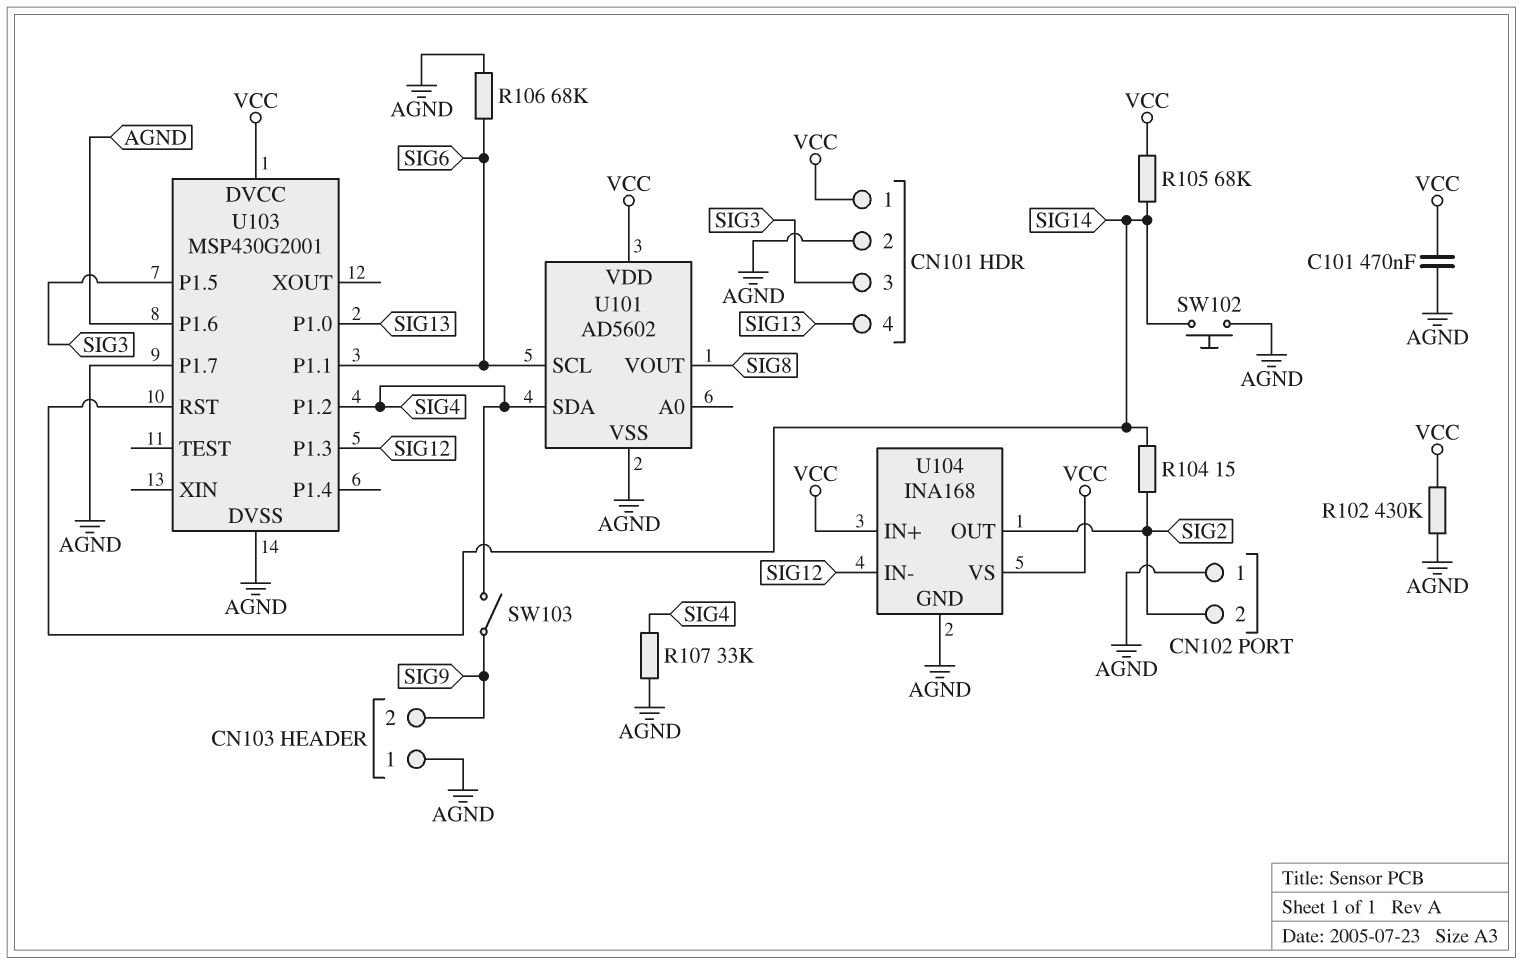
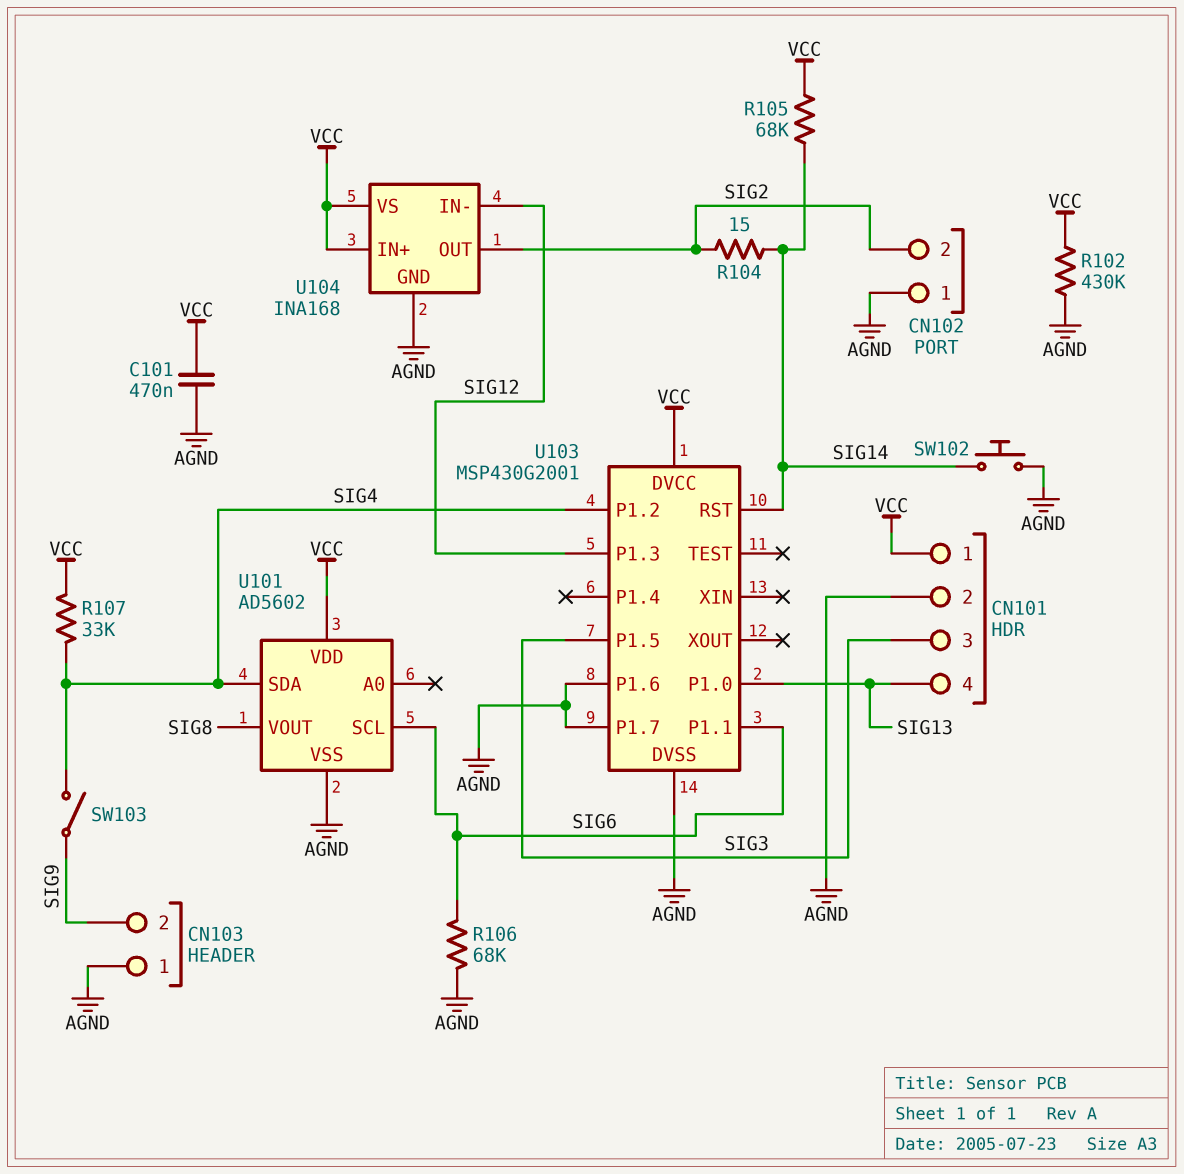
R107: 33k (AGND, SIG4) -> 33k (SIG4, VCC)

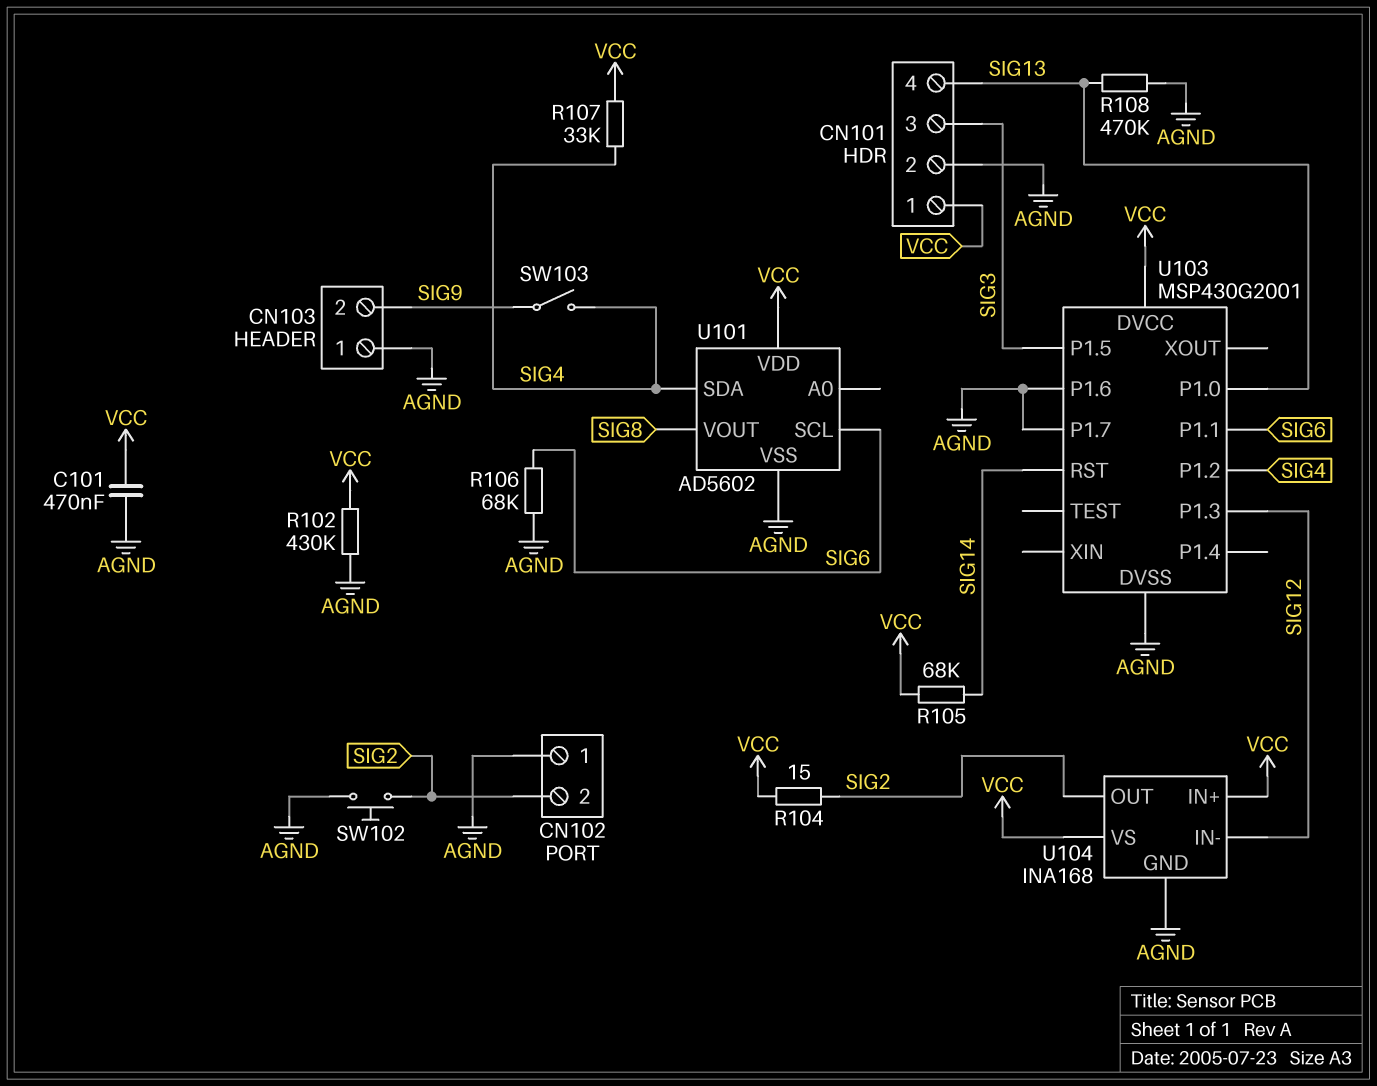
R104: 15 (SIG2, SIG14) -> 15 (SIG2, VCC)
R108: none -> 470k (AGND, SIG13)
SW102: button (AGND, SIG14) -> button (AGND, SIG2)

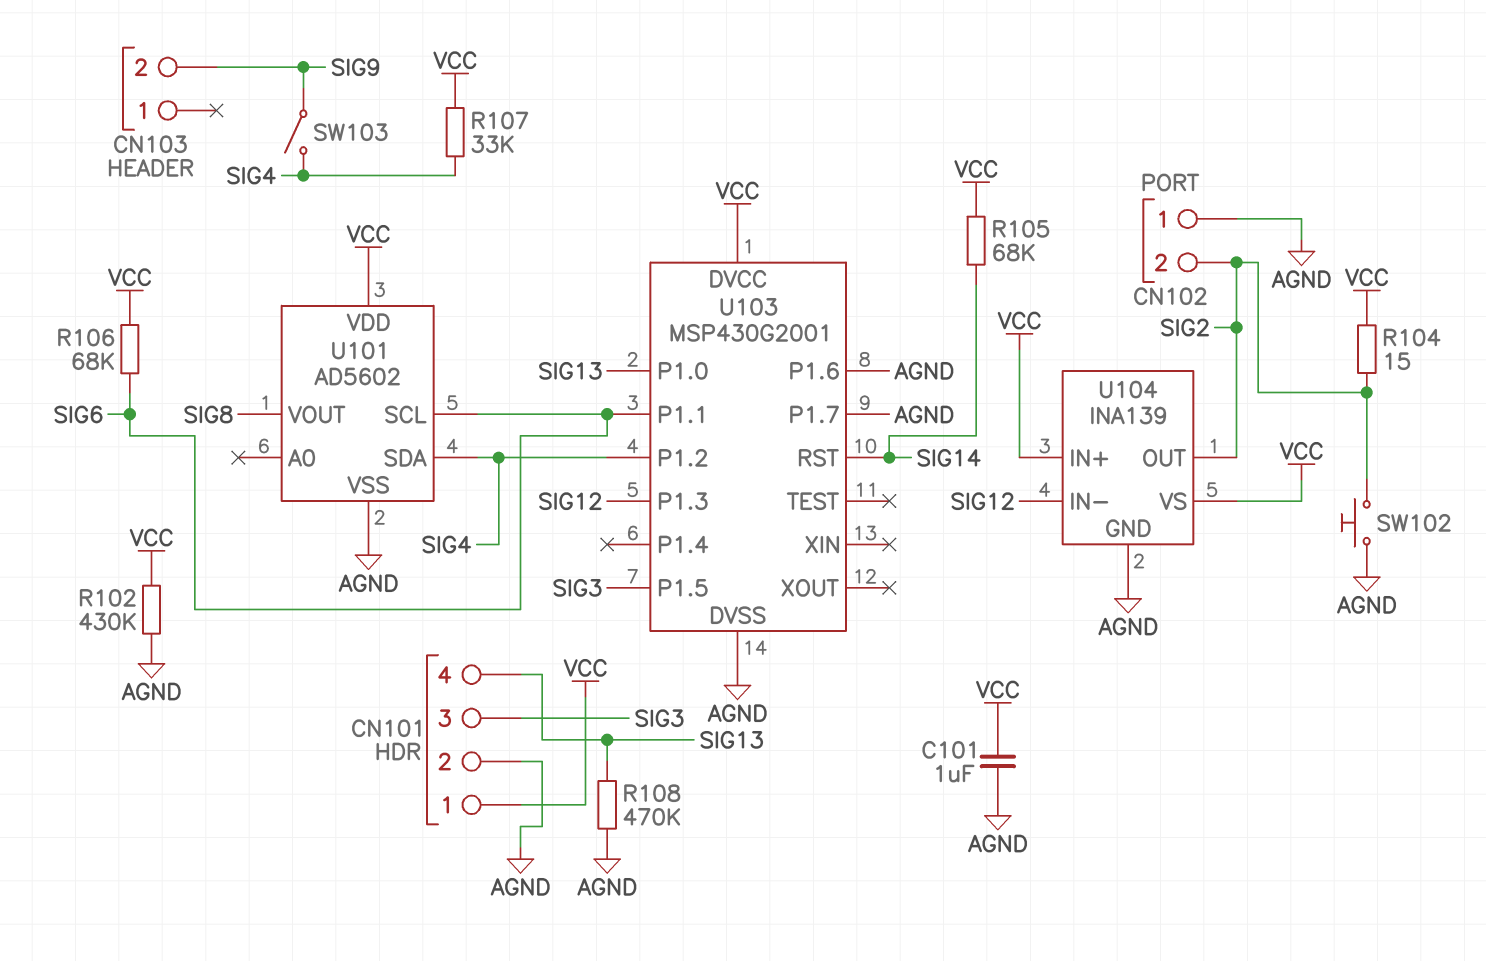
C101: 470nF (AGND, VCC) -> 1uF (AGND, VCC)
CN103 pin 1: AGND -> none
R106: 68k (AGND, SIG6) -> 68k (SIG6, VCC)
U104: INA168 -> INA139

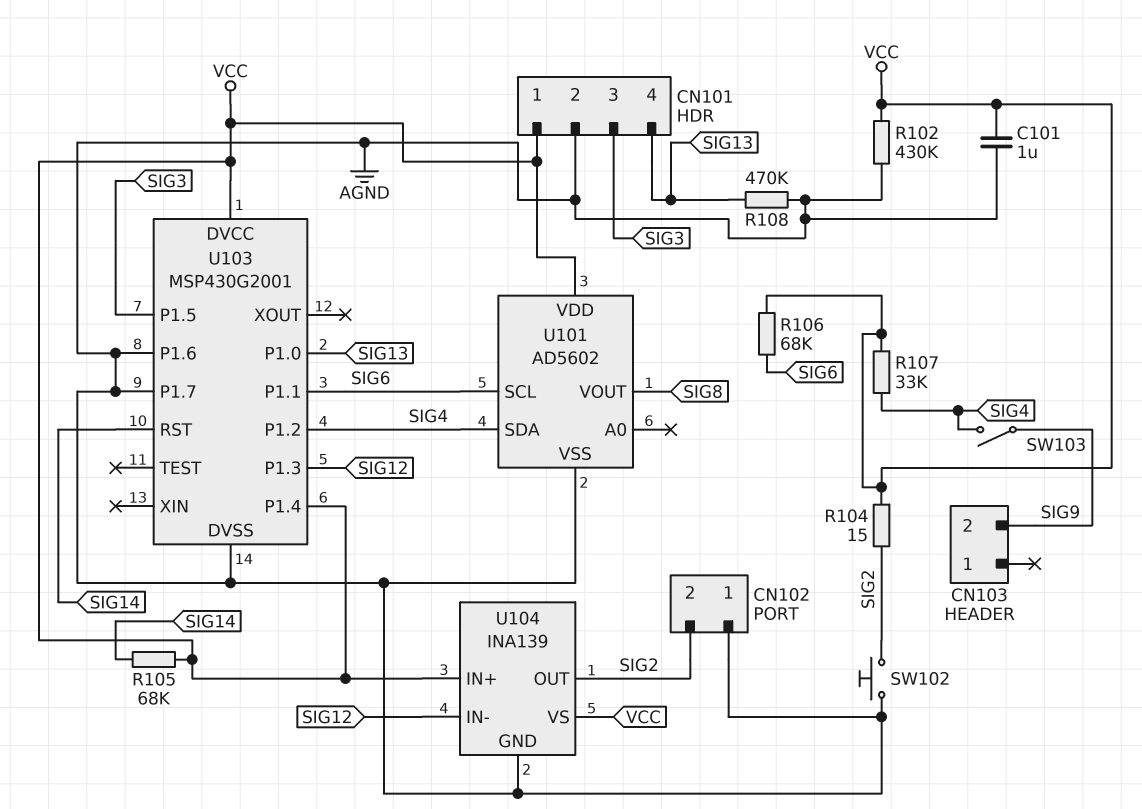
U103 pin P1.4: none -> VCC

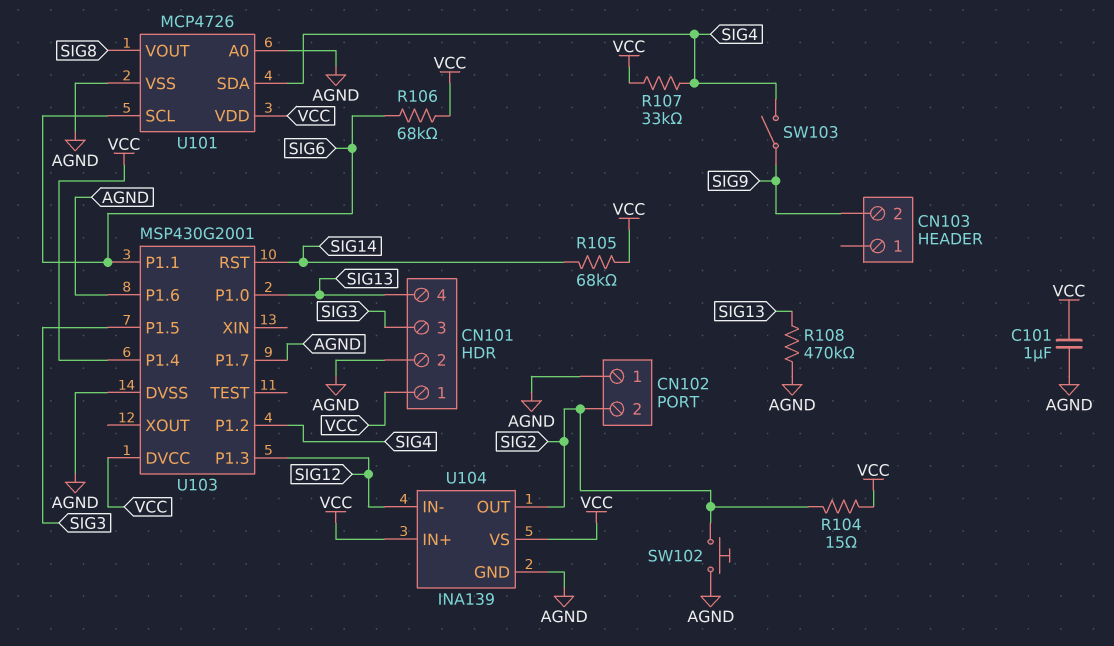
R102: 430k (AGND, VCC) -> none
U101: AD5602 -> MCP4726
U101 pin A0: none -> AGND

